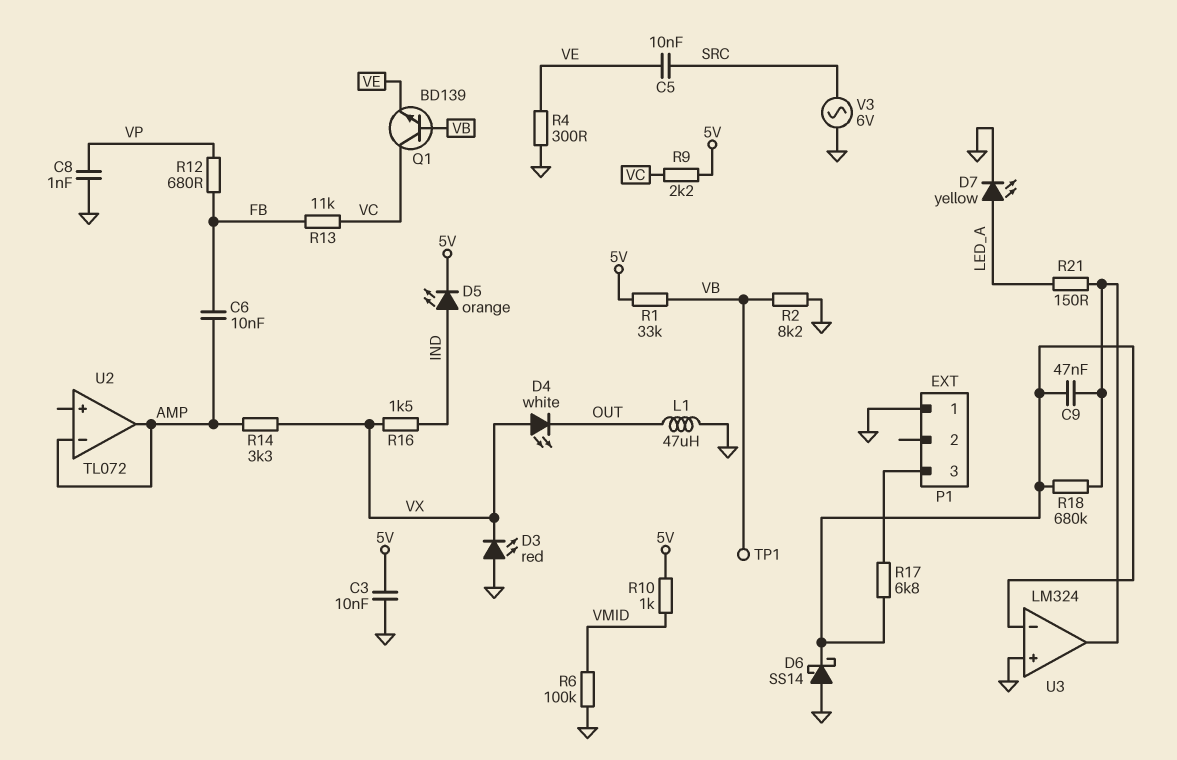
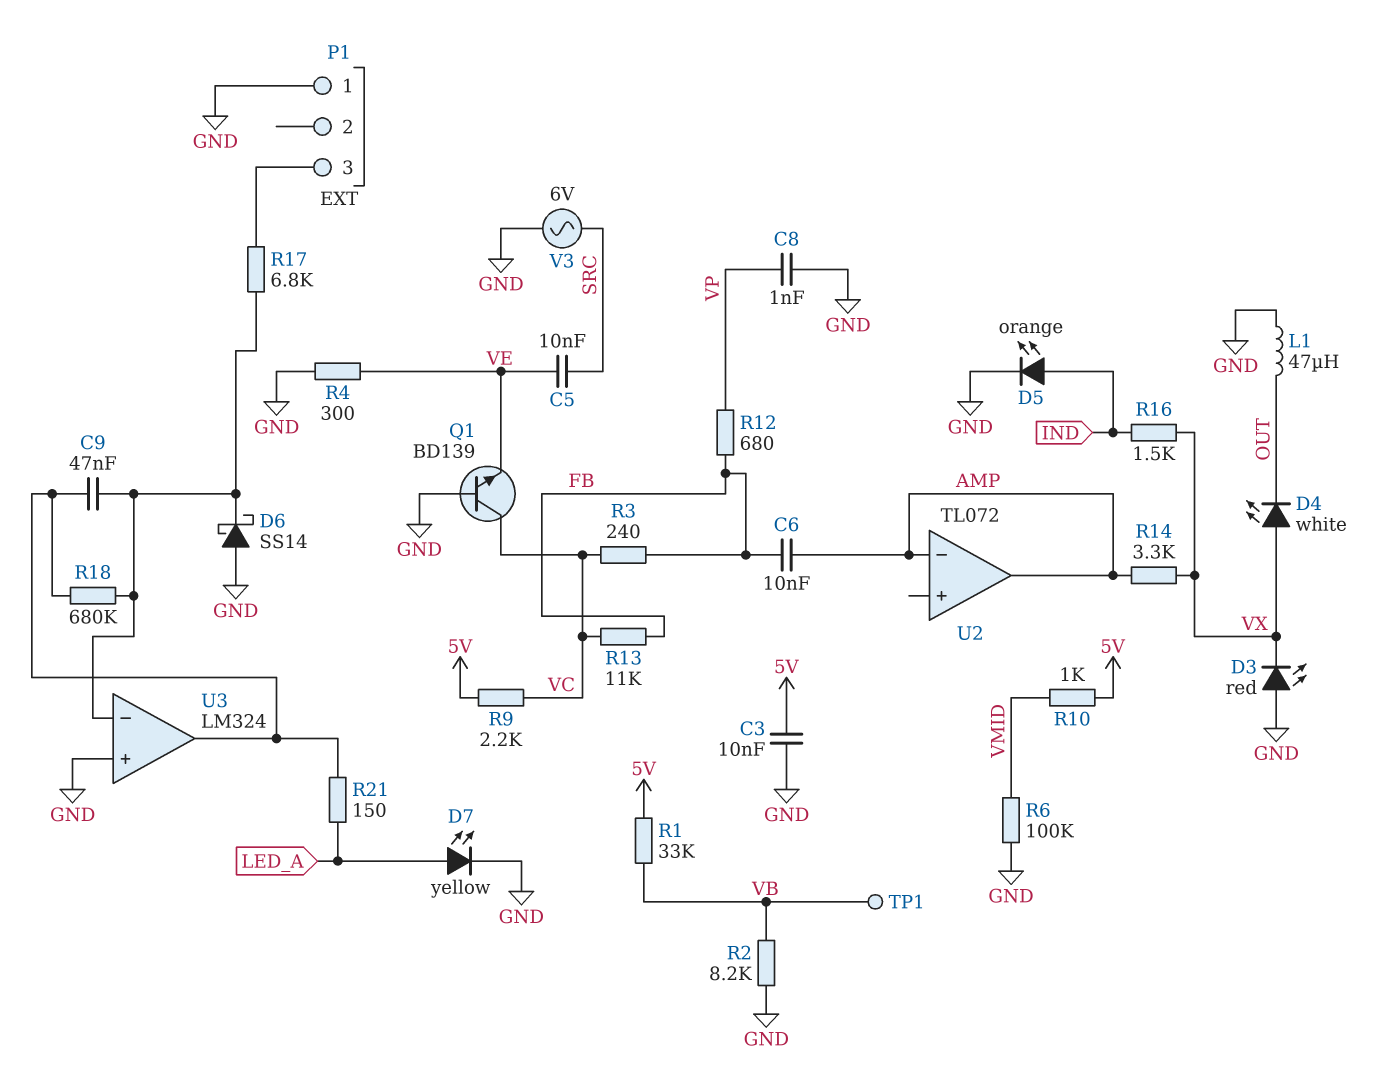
D5: LED orange (A IND, K 5V) -> LED orange (A IND, K GND)
Q1: NPN BD139 (B VB, C VC, E VE) -> NPN BD139 (B GND, C VC, E VE)
R3: none -> 240 (FB, VC)

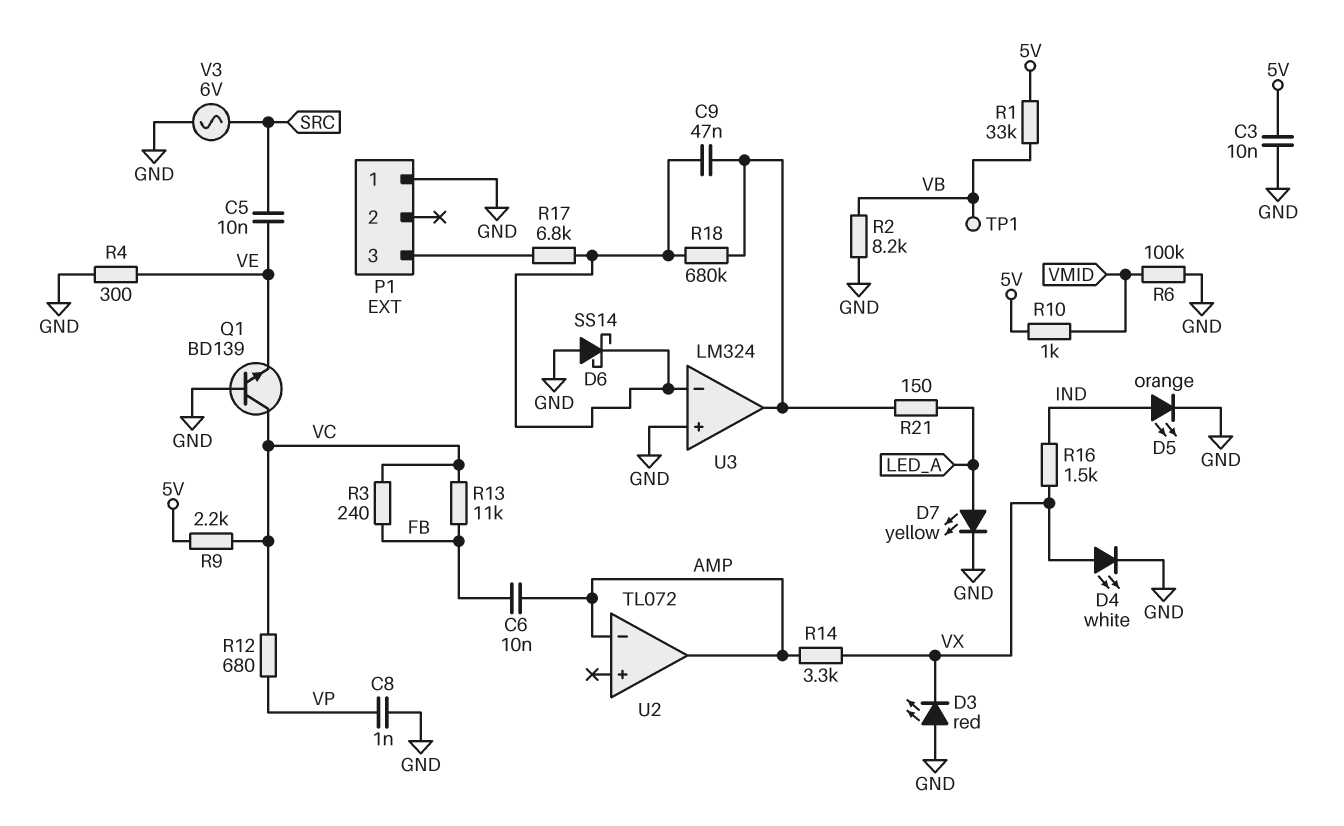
D4: LED white (A VX, K OUT) -> LED white (A VX, K GND)
L1: 47uH (GND, OUT) -> none
R12: 680 (FB, VP) -> 680 (VC, VP)

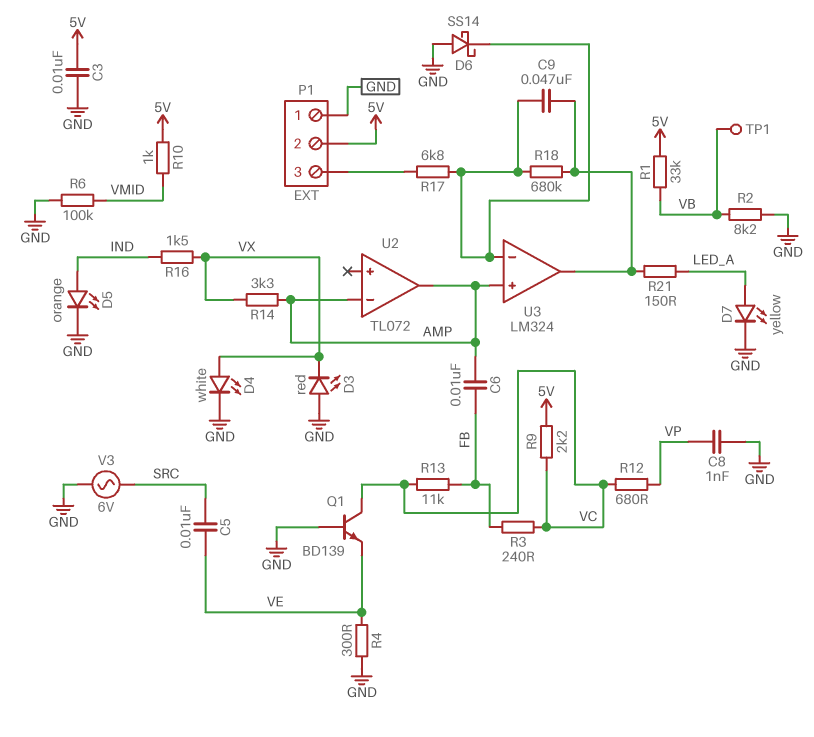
P1 pin 2: none -> 5V
U3 pin in+: GND -> AMP

